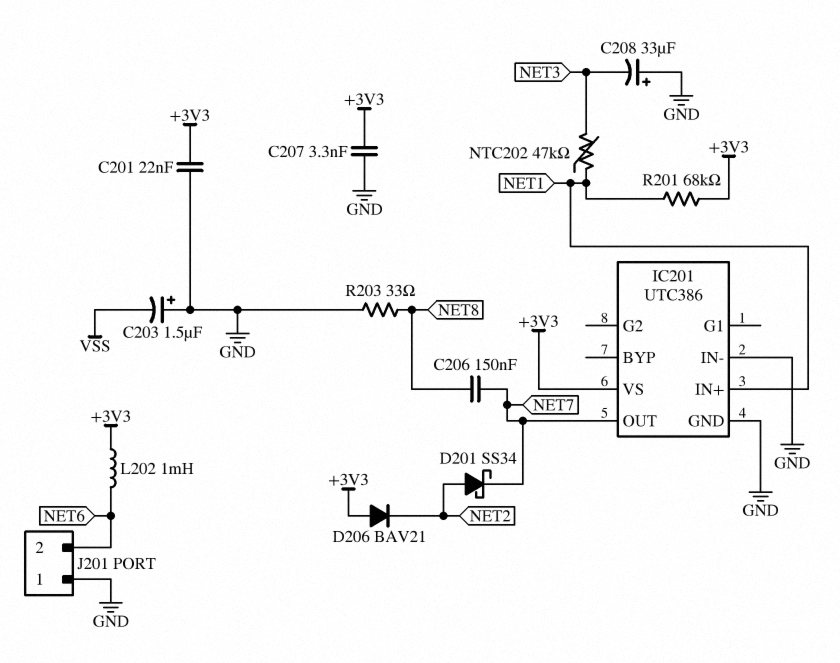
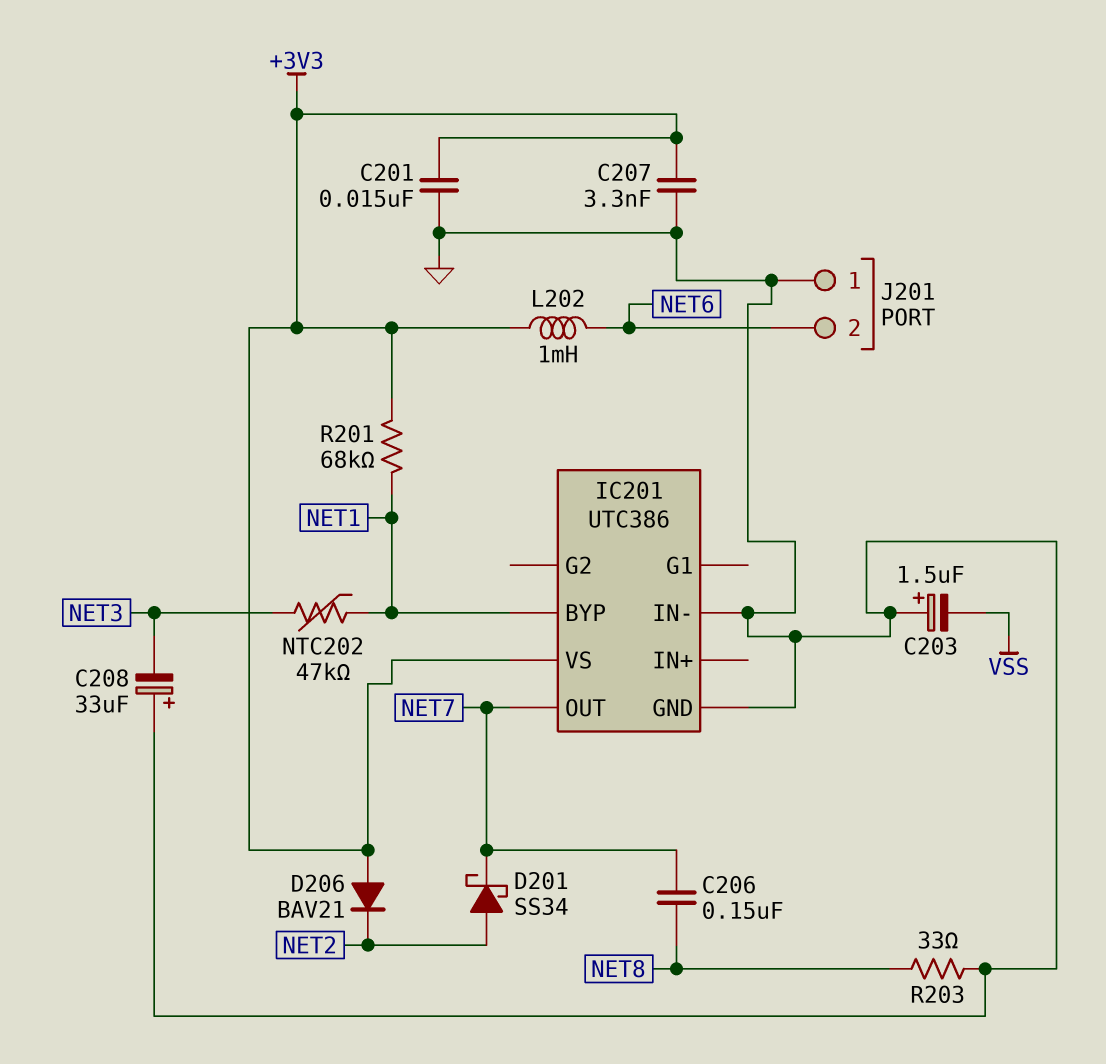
C201: 22nF (+3V3, GND) -> 15nF (+3V3, GND)
IC201 pin BYP: none -> NET1
IC201 pin IN+: NET1 -> none

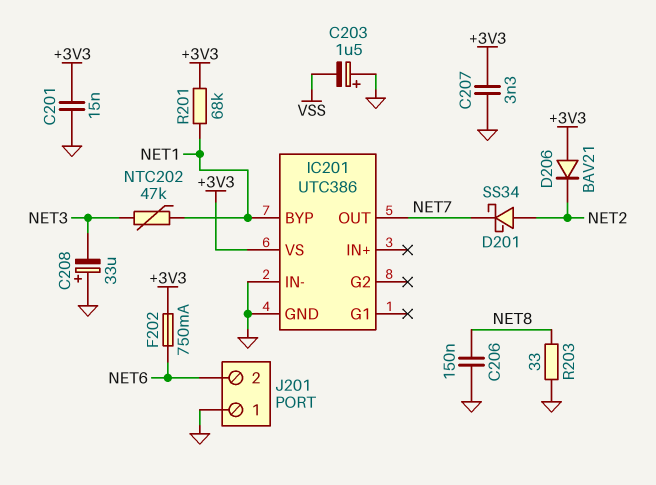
C206: 150nF (NET7, NET8) -> 150nF (GND, NET8)
F202: none -> 750mA (+3V3, NET6)
L202: 1mH (+3V3, NET6) -> none

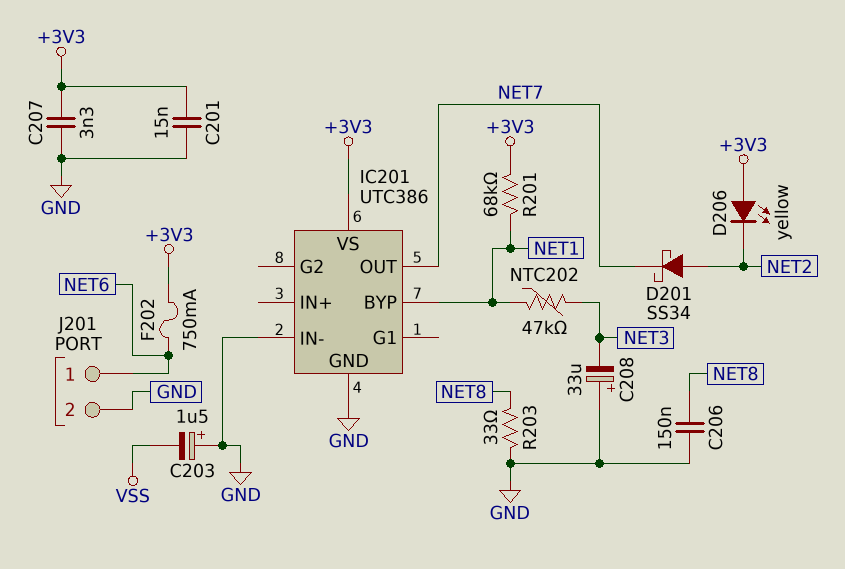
D206: diode BAV21 (A +3V3, K NET2) -> LED yellow (A +3V3, K NET2)
J201 pin 1: GND -> NET6
J201 pin 2: NET6 -> GND

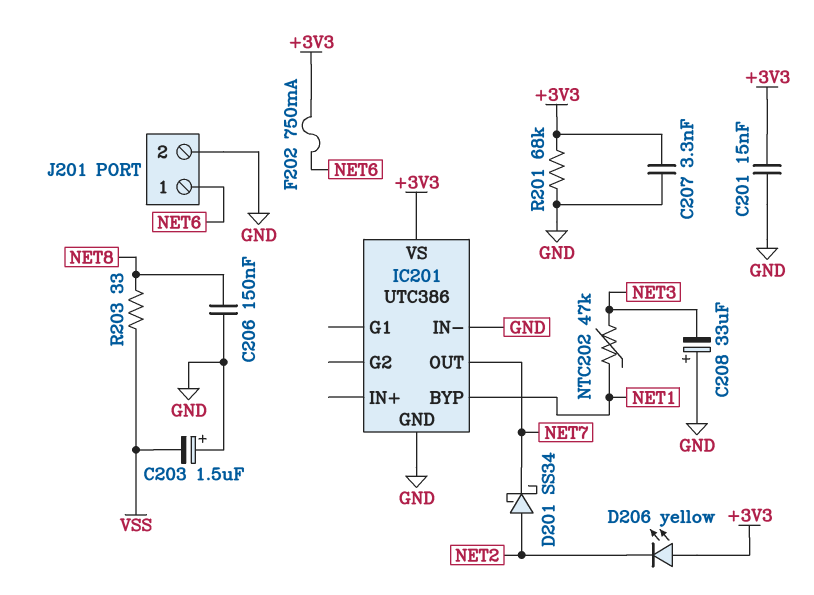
R201: 68k (+3V3, NET1) -> 68k (+3V3, GND)
R203: 33 (GND, NET8) -> 33 (NET8, VSS)

